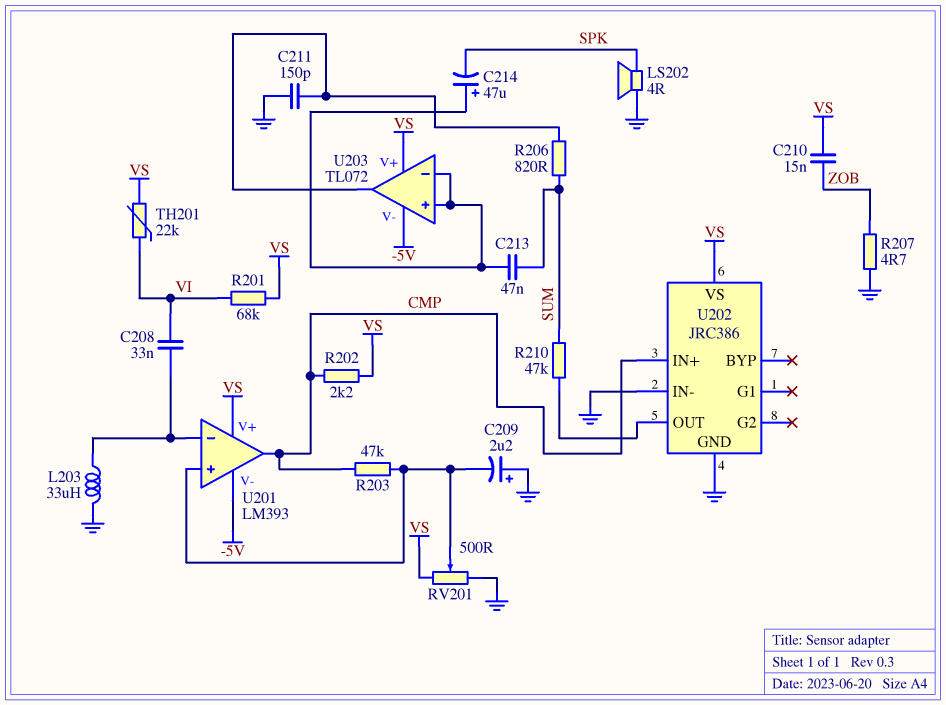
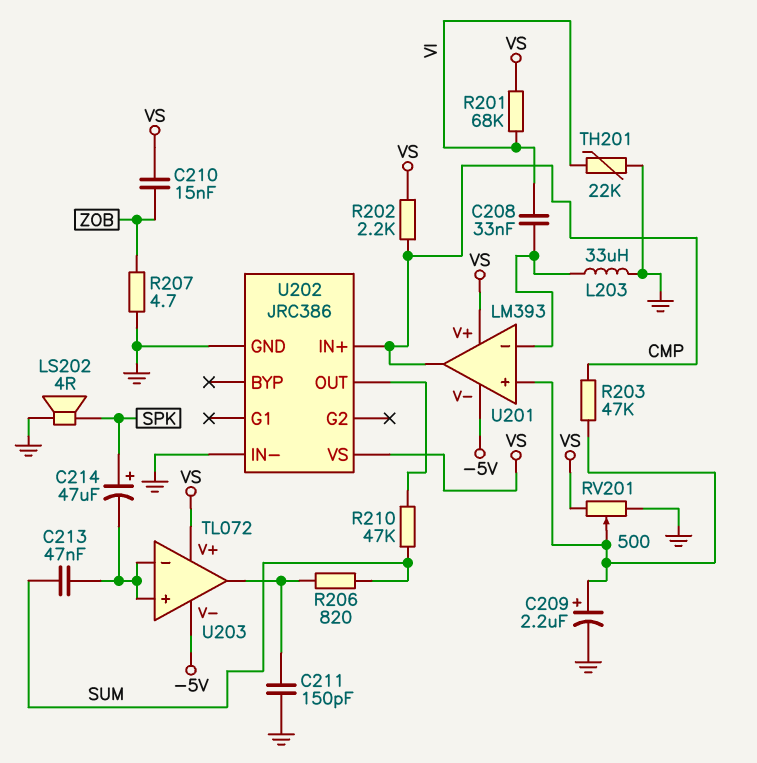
C209: 2.2uF (plus GND, minus U201/in+) -> 2.2uF (plus U201/in+, minus GND)
C214: 47uF (plus U203/in+, minus SPK) -> 47uF (plus SPK, minus U203/in+)
TH201: 22k (VI, VS) -> 22k (GND, VI)

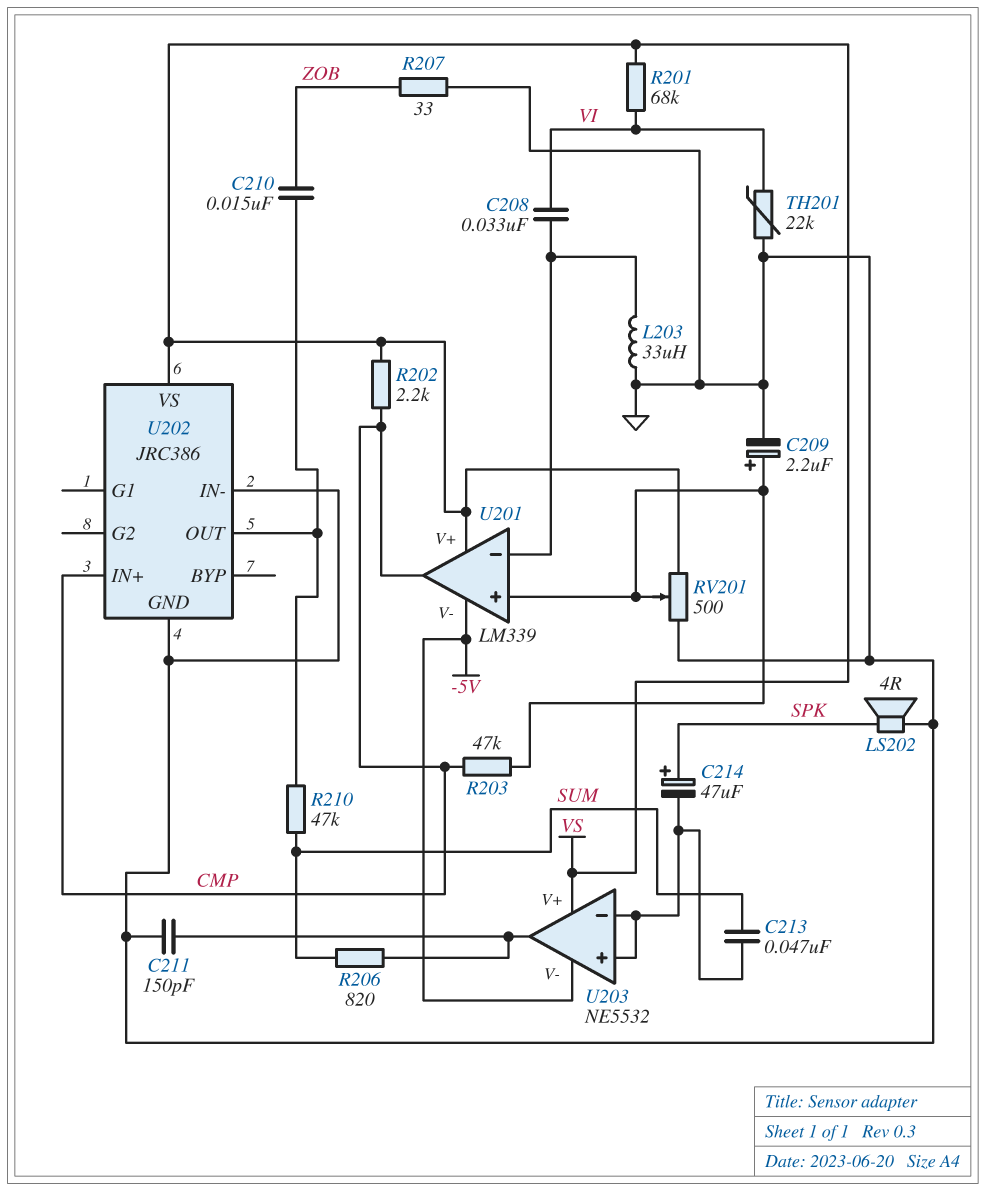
C210: 15nF (VS, ZOB) -> 15nF (U202/OUT, ZOB)
R207: 4.7 (GND, ZOB) -> 33 (GND, ZOB)
U201: LM393 -> LM339
U203: TL072 -> NE5532

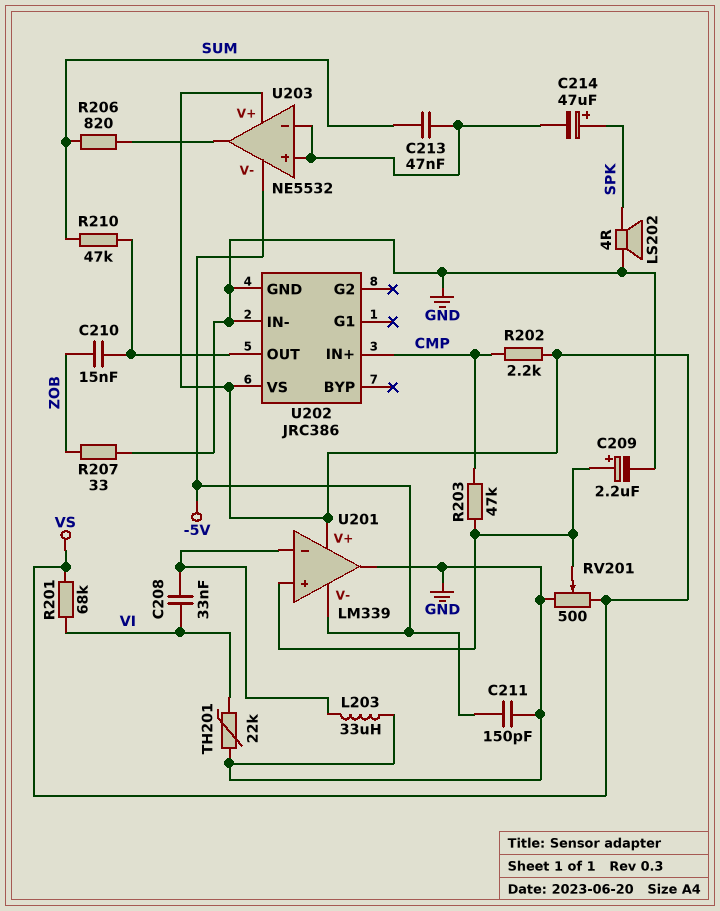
C211: 150pF (GND, U203/out) -> 150pF (-5V, GND)
U201 pin out: CMP -> GND

